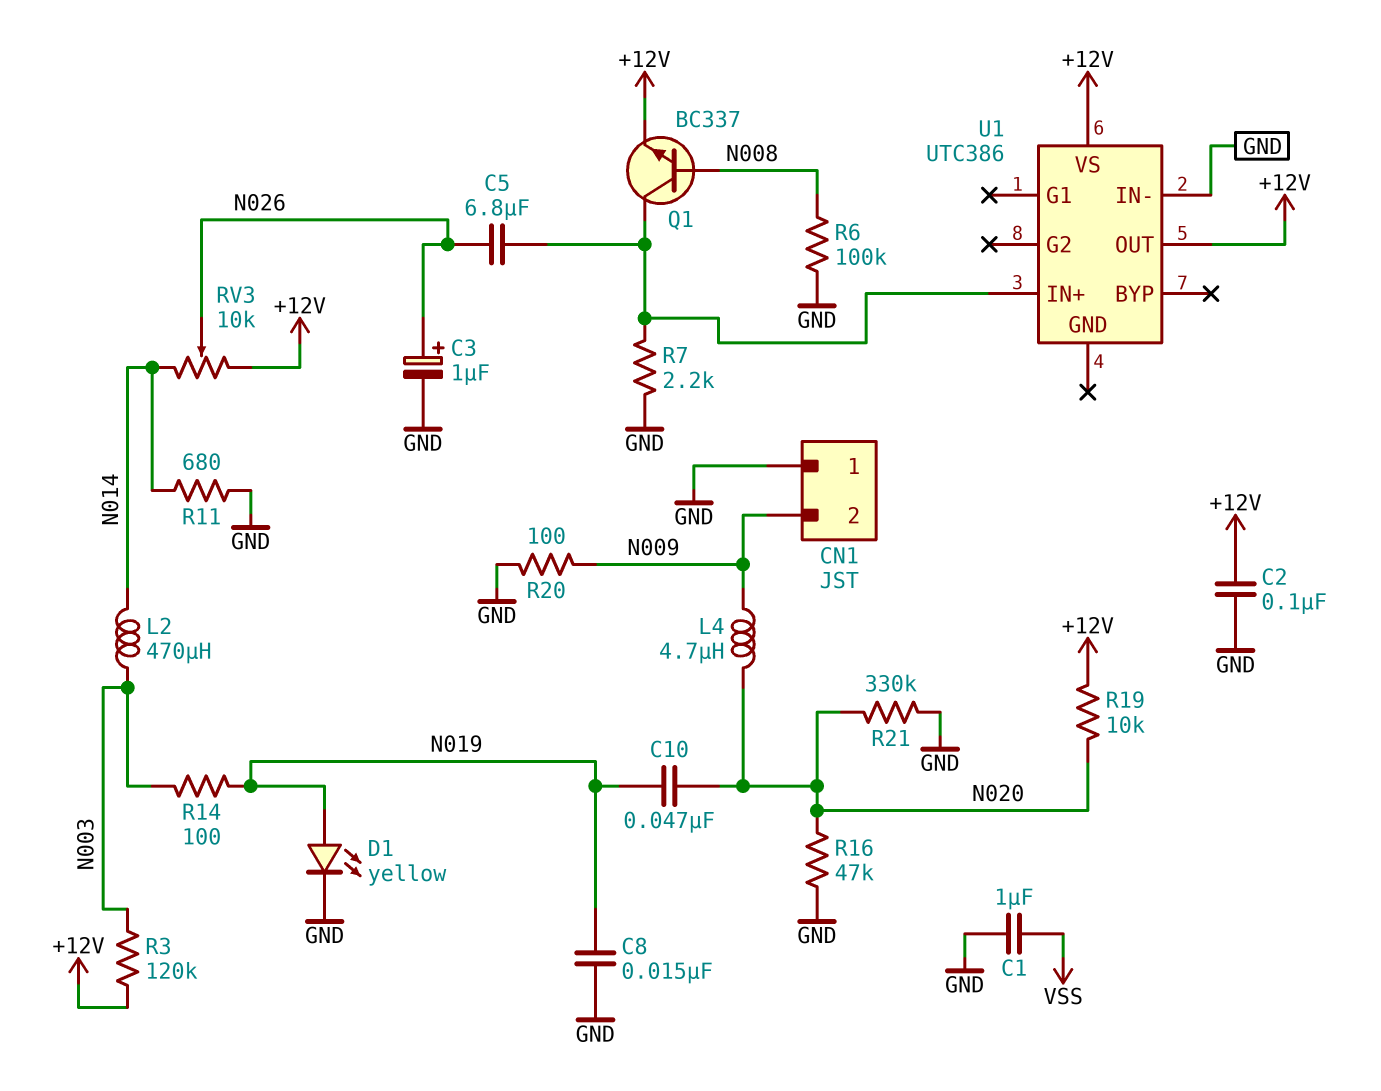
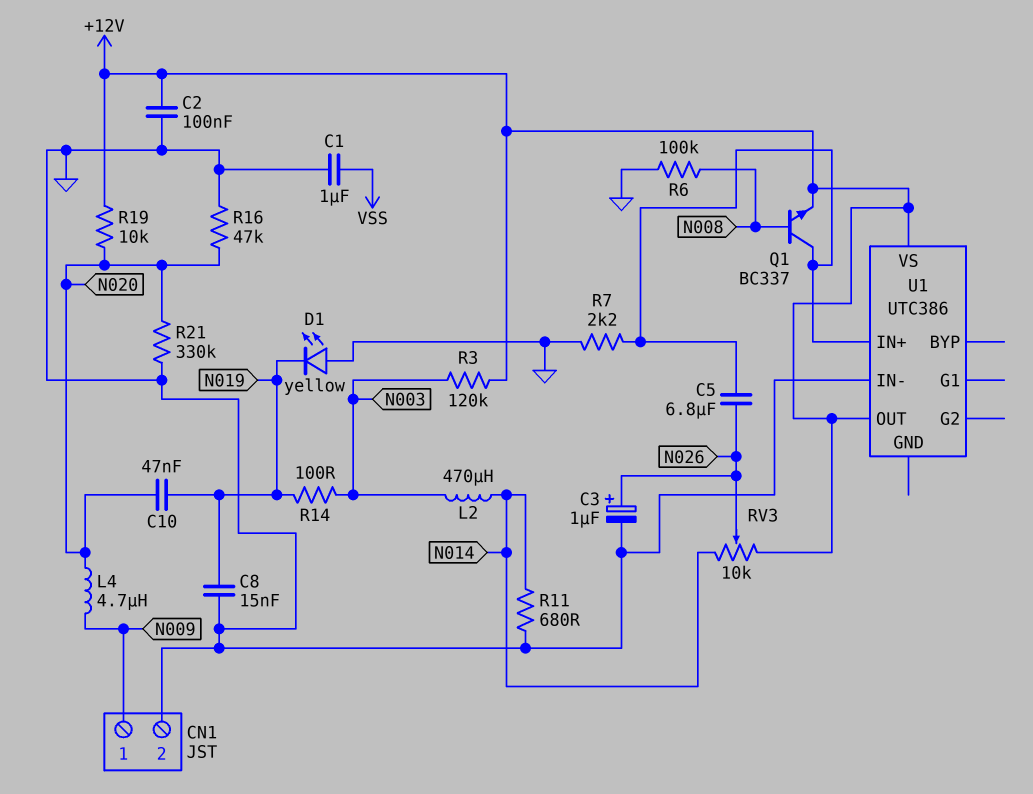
CN1 pin 1: GND -> N009
CN1 pin 2: N009 -> GND
D1: LED yellow (A N019, K GND) -> LED yellow (A GND, K N019)
R20: 100 (GND, N009) -> none

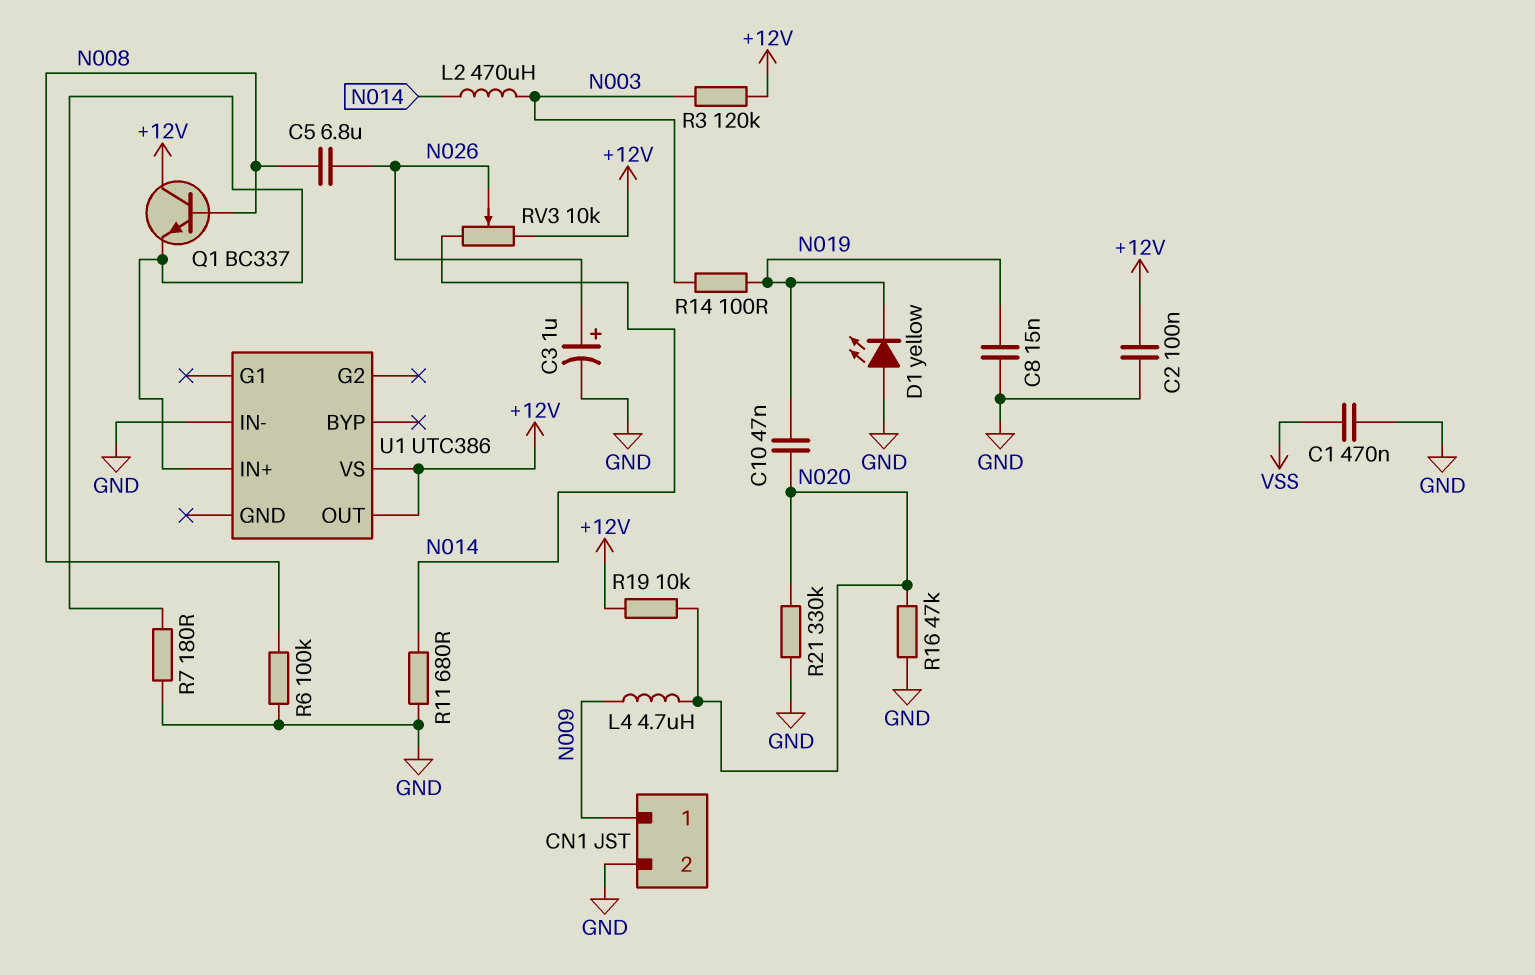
C1: 1uF (GND, VSS) -> 470nF (GND, VSS)
C5: 6.8uF (N026, U1/IN+) -> 6.8uF (N008, N026)
Q1: NPN BC337 (B N008, C U1/IN+, E +12V) -> NPN BC337 (B N008, C +12V, E U1/IN+)
R7: 2.2k (GND, U1/IN+) -> 180 (GND, U1/IN+)

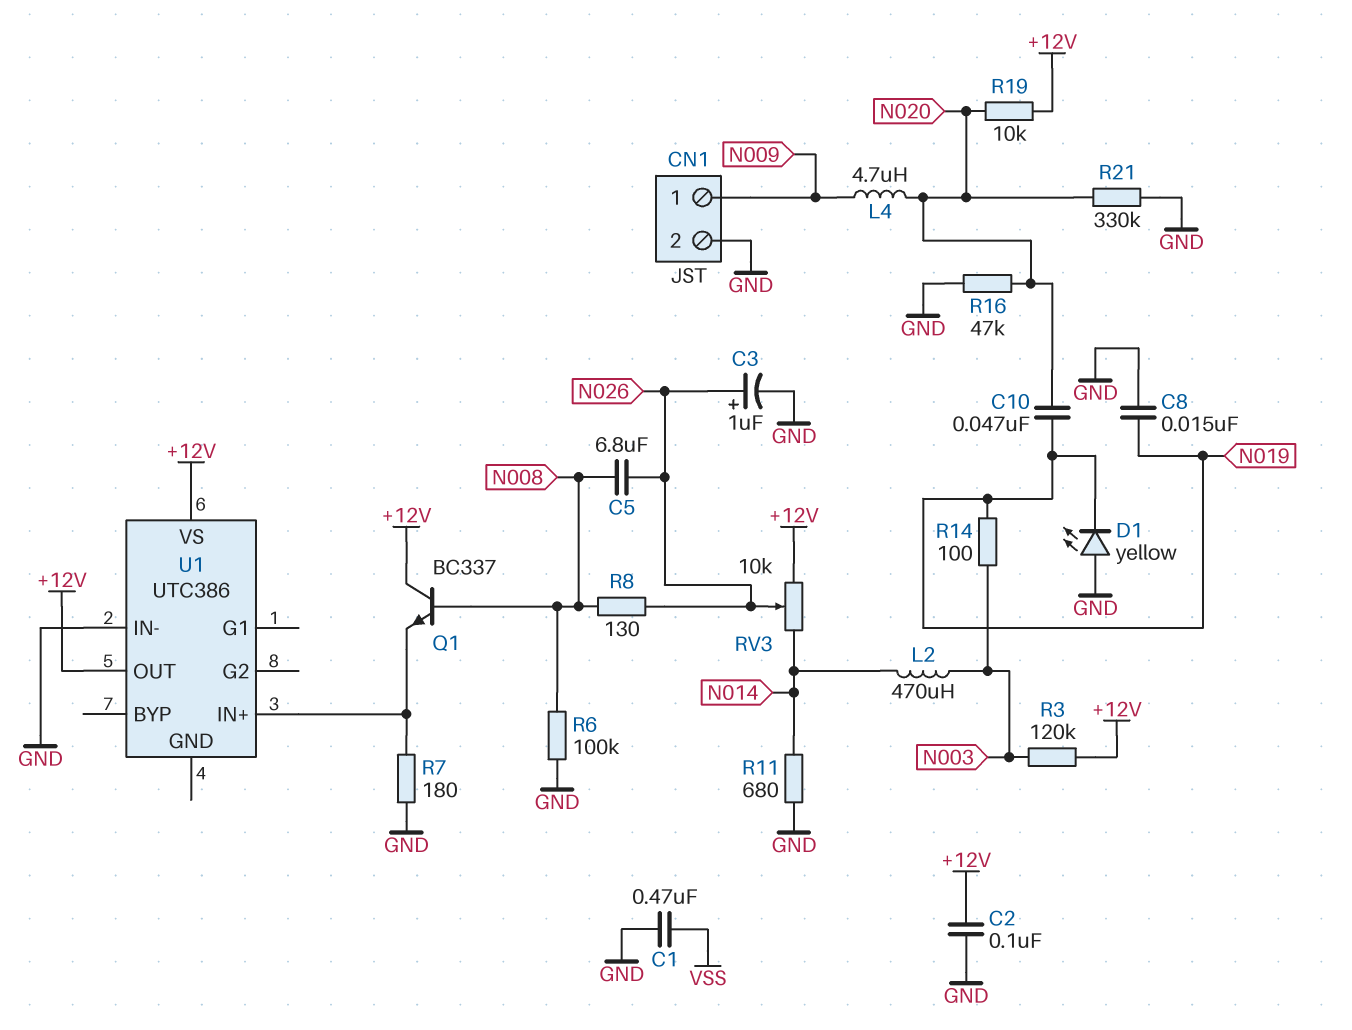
R8: none -> 130 (N008, N026)

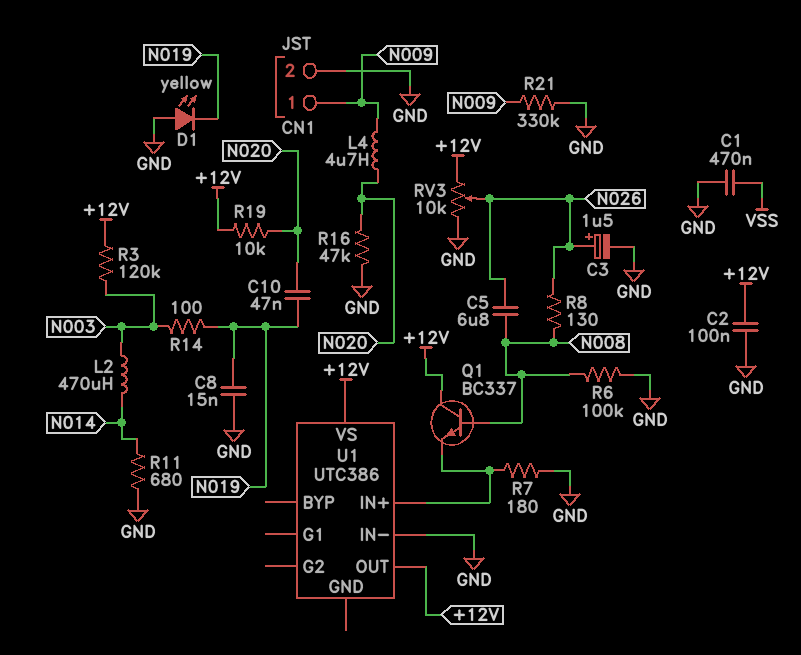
C3: 1uF (plus N026, minus GND) -> 1.5uF (plus N026, minus GND)
R21: 330k (GND, N020) -> 330k (GND, N009)
RV3: 10k (+12V, N014, wiper N026) -> 10k (+12V, GND, wiper N026)

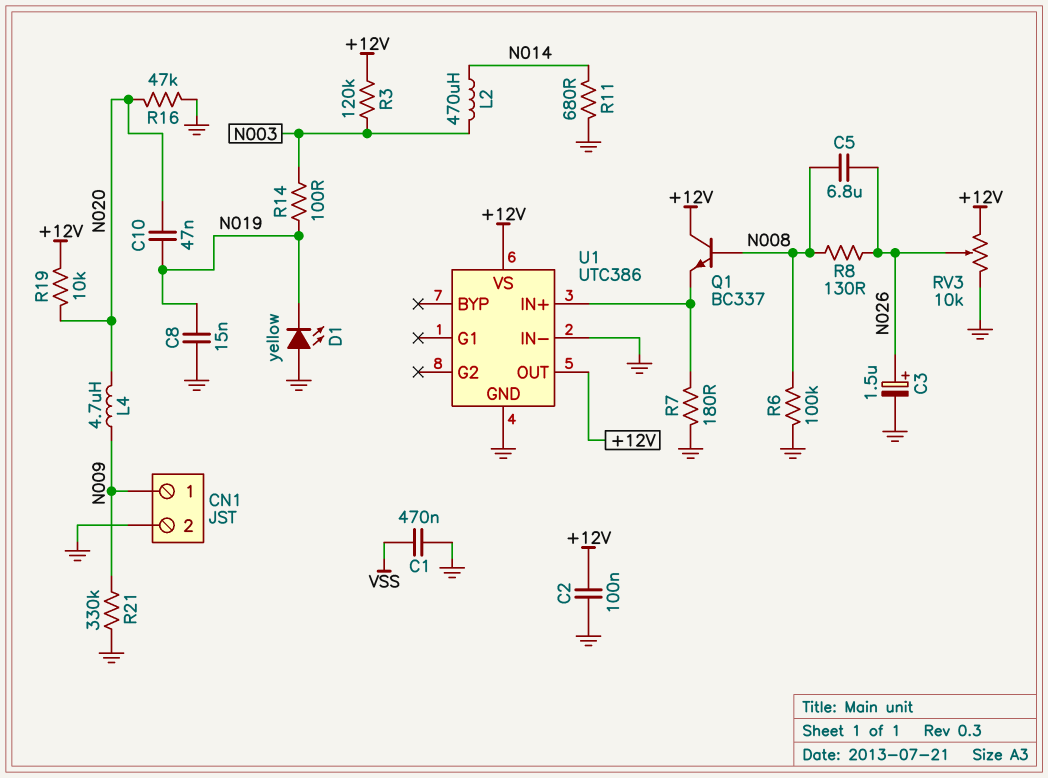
U1 pin GND: none -> GND

